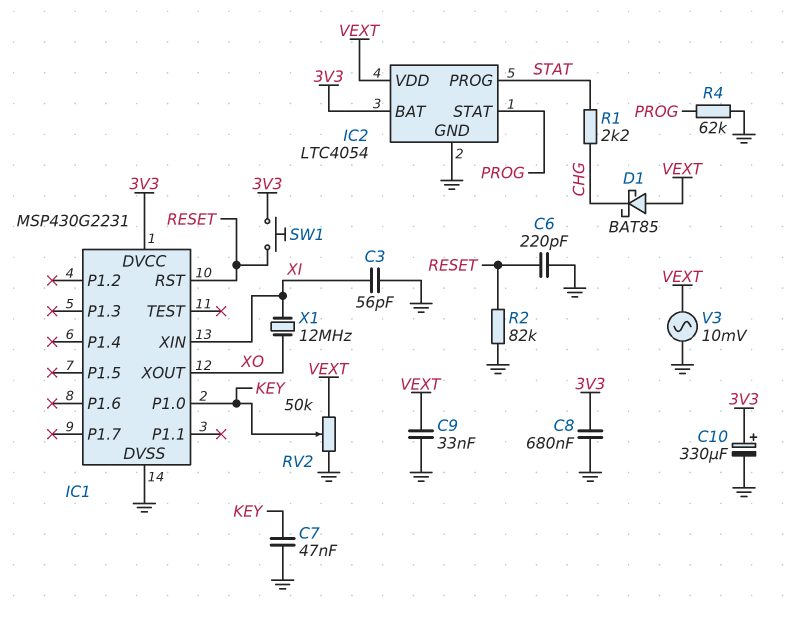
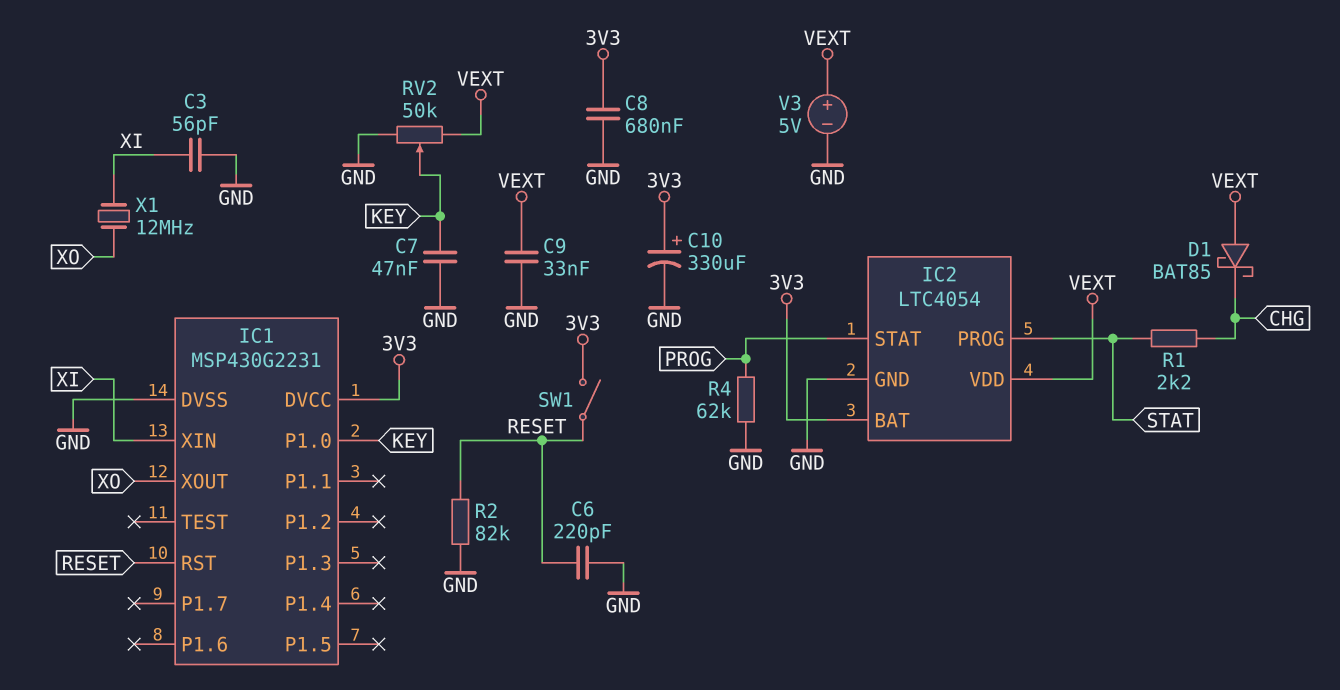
SW1: button (3V3, RESET) -> switch (3V3, RESET)
V3: AC 10mV (GND, VEXT) -> 5V (plus VEXT, minus GND)

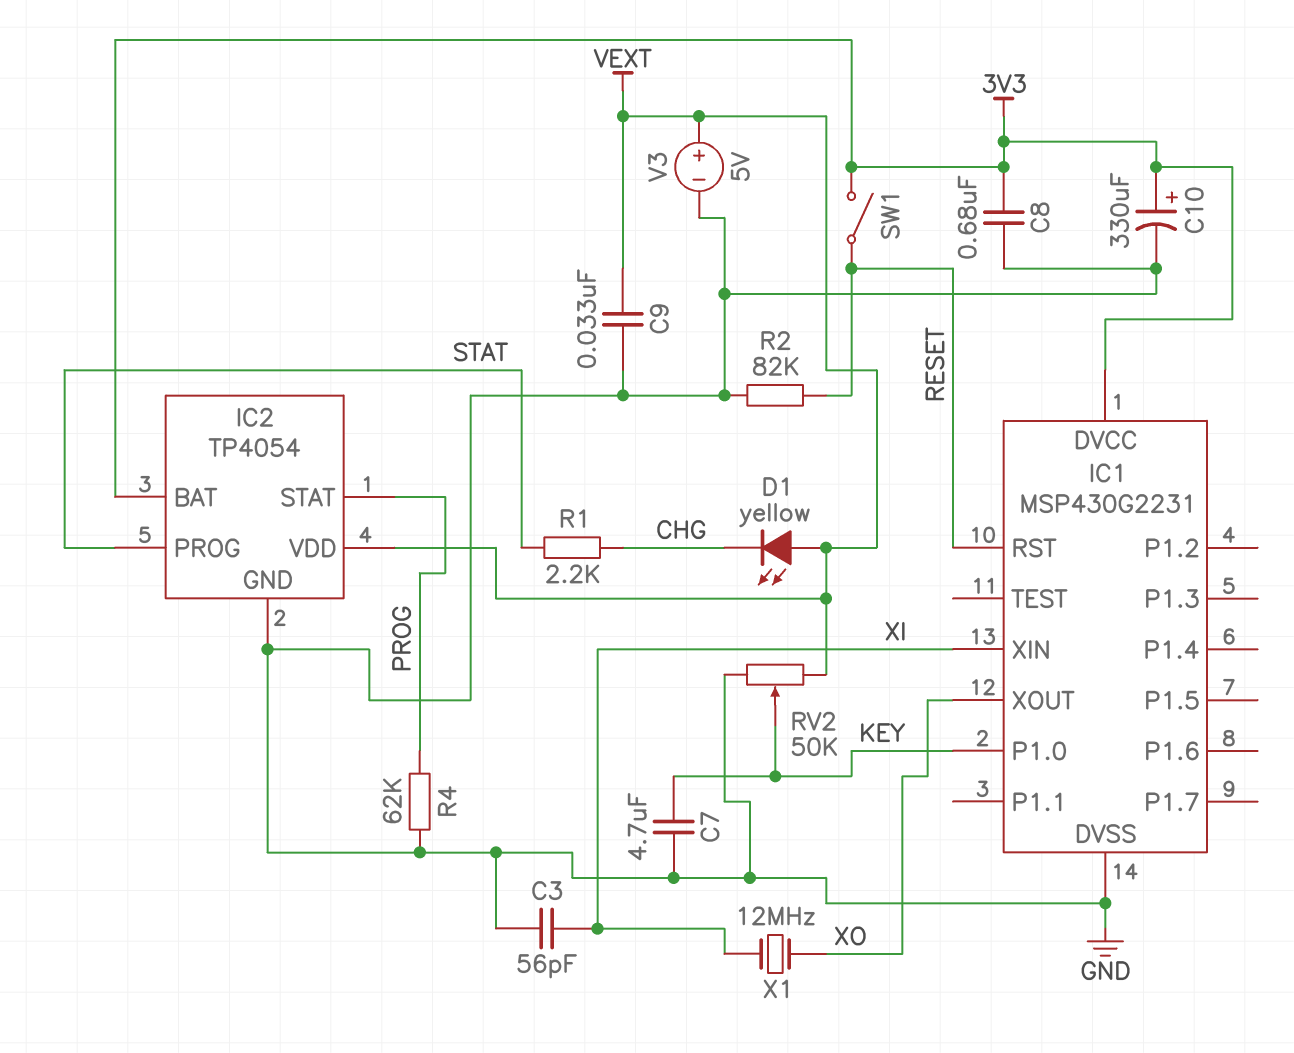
C6: 220pF (GND, RESET) -> none
C7: 47nF (GND, KEY) -> 4.7uF (GND, KEY)
D1: schottky BAT85 (A VEXT, K CHG) -> LED yellow (A VEXT, K CHG)
IC2: LTC4054 -> TP4054

